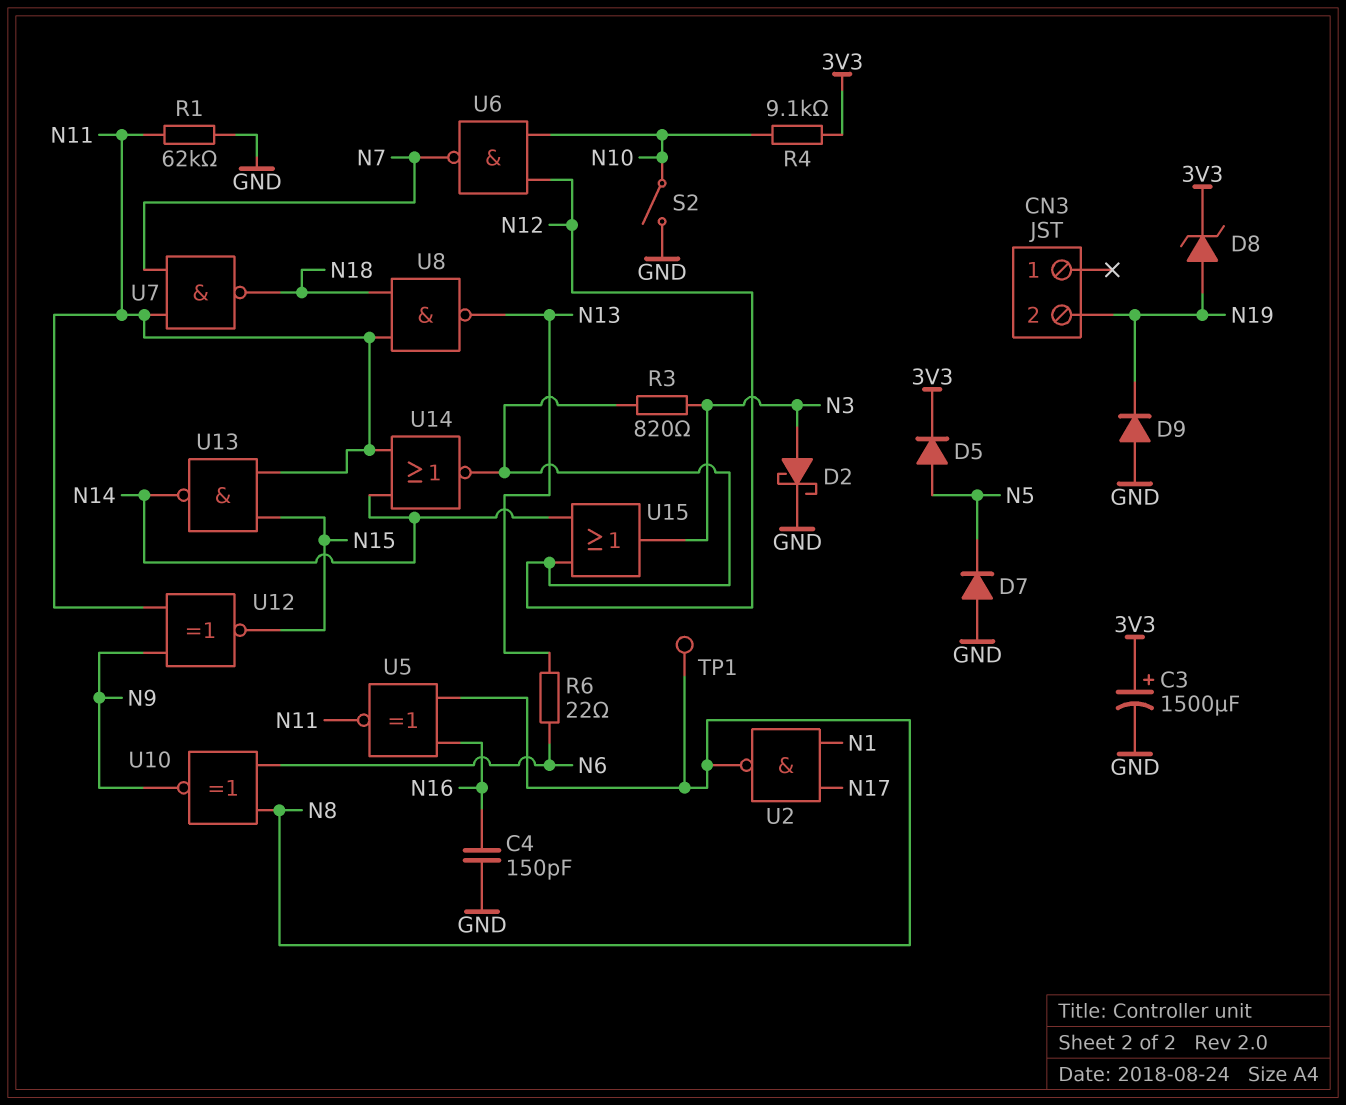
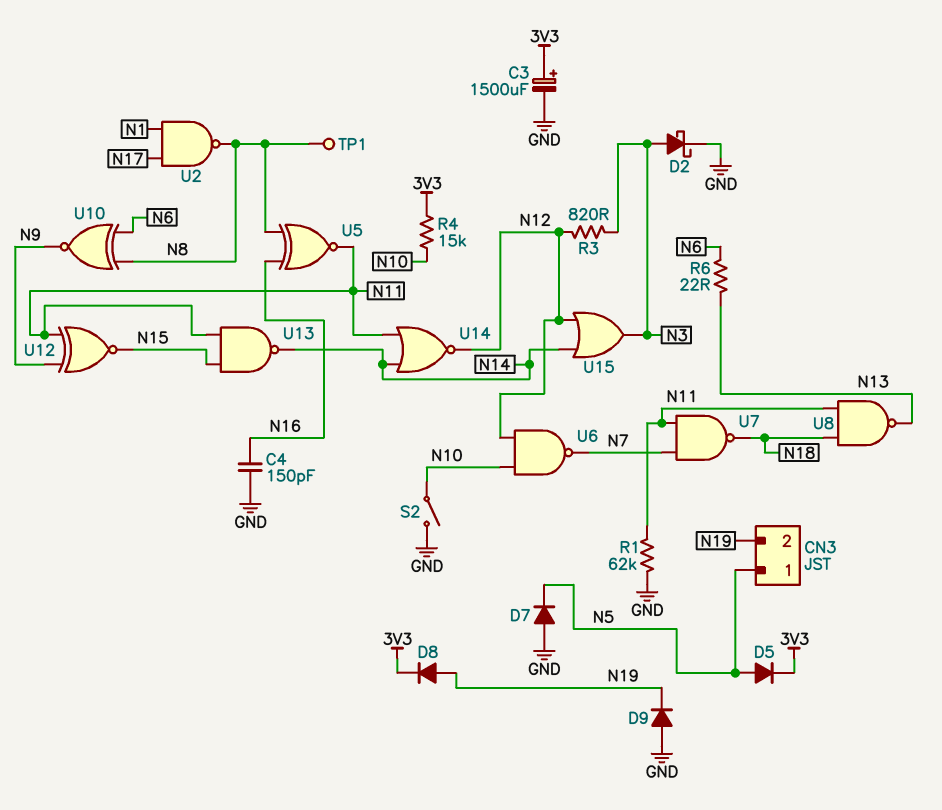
CN3 pin 1: none -> N5
D8: zener (A N19, K 3V3) -> diode (A N19, K 3V3)
R4: 9.1k (3V3, N10) -> 15k (3V3, N10)

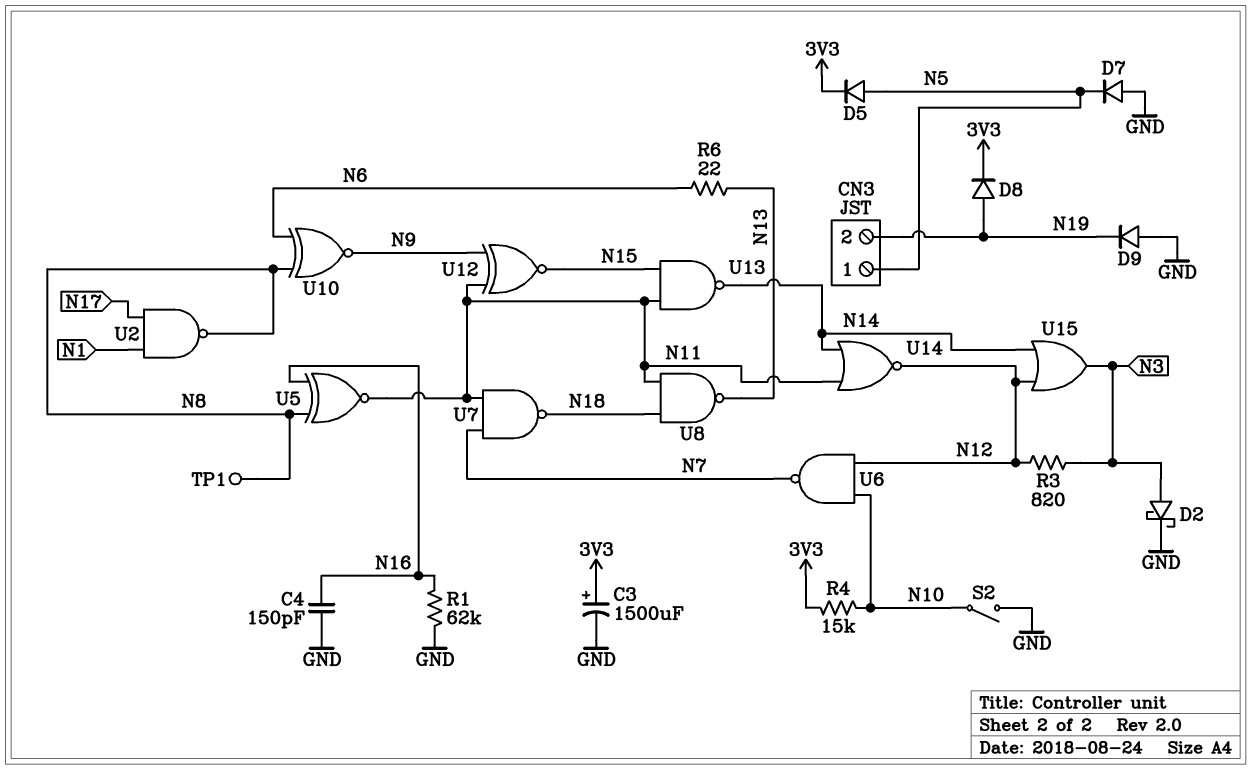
R1: 62k (GND, N11) -> 62k (GND, N16)

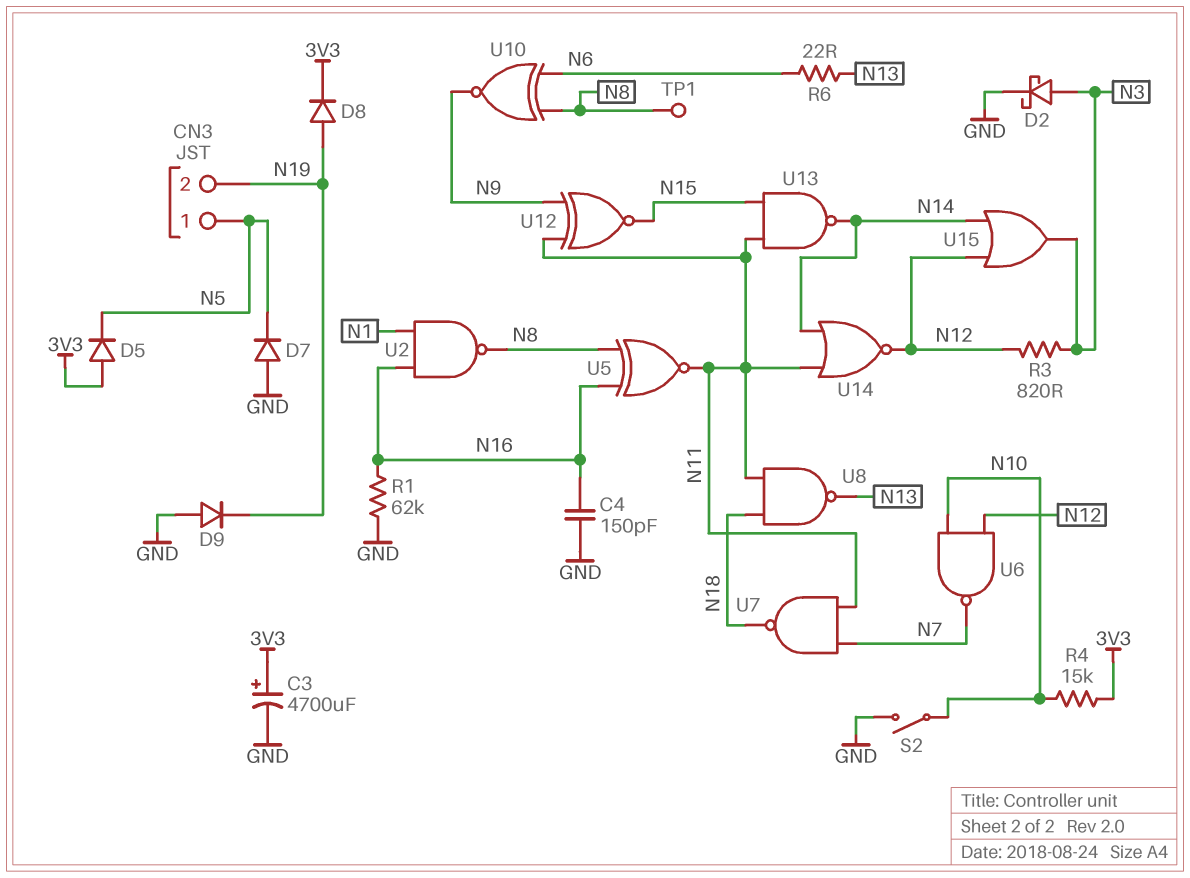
C3: 1500uF (plus 3V3, minus GND) -> 4700uF (plus 3V3, minus GND)
D5: diode (A N5, K 3V3) -> diode (A 3V3, K N5)
U2: NAND (in N1, in N17, out N8) -> NAND (in N1, in N16, out N8)

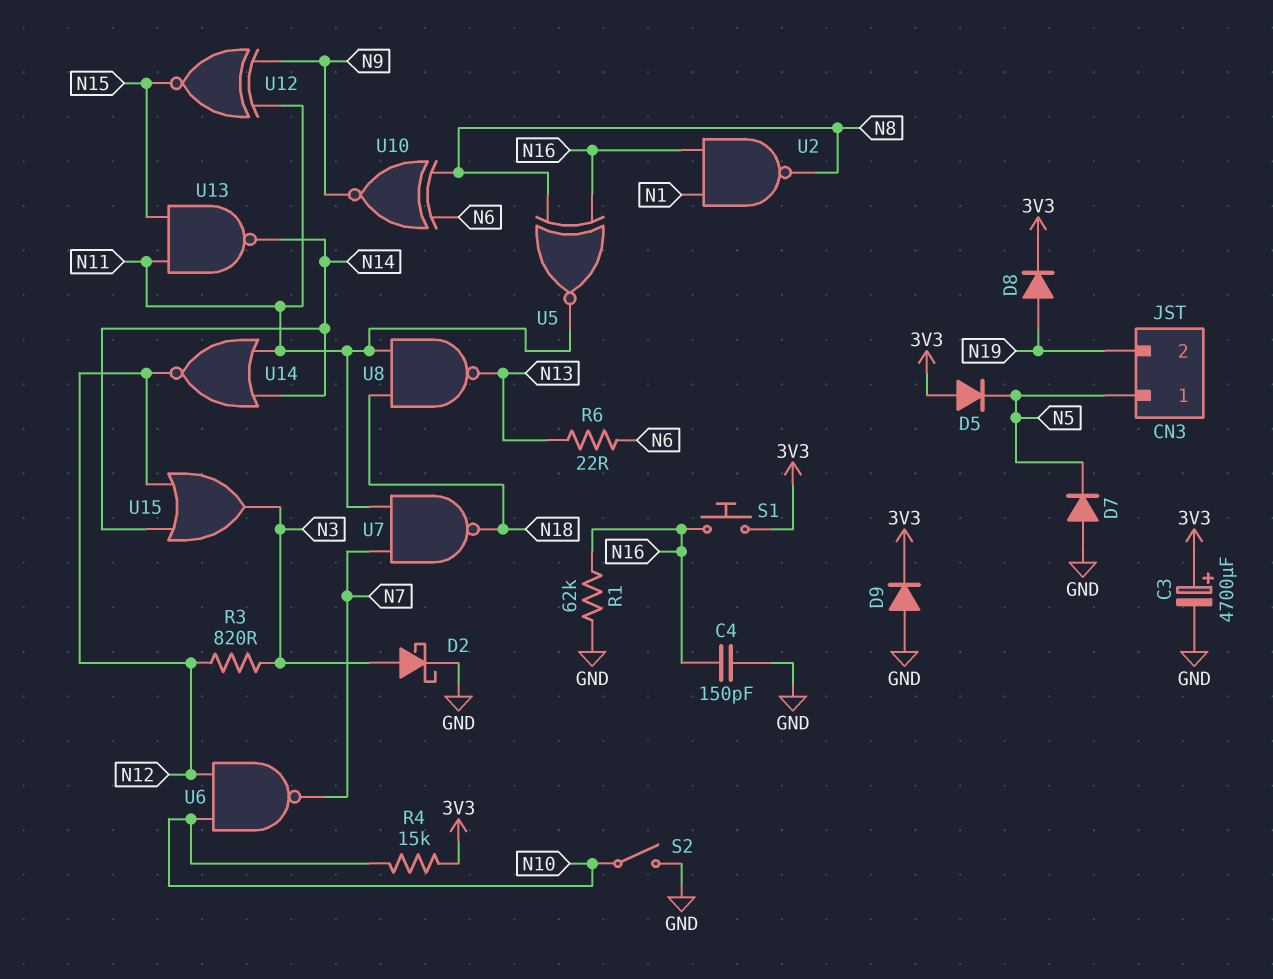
D9: diode (A GND, K N19) -> diode (A GND, K 3V3)
S1: none -> button (3V3, N16)
TP1: test point (N8) -> none

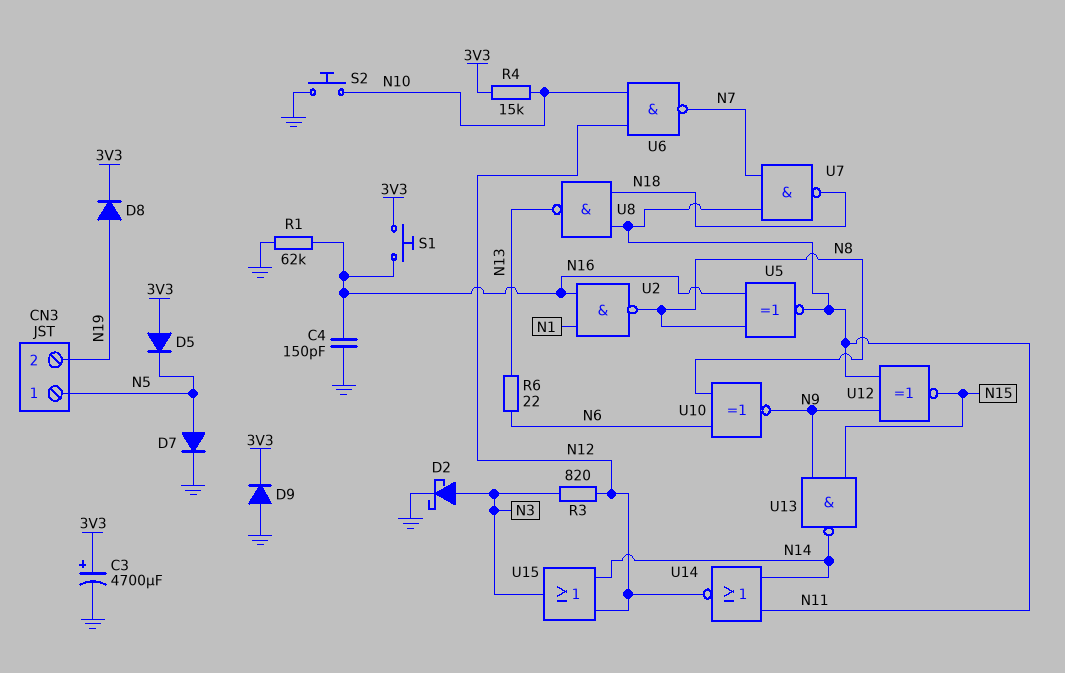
D7: diode (A GND, K N5) -> diode (A N5, K GND)
S2: switch (GND, N10) -> button (GND, N10)
U13: NAND (in N11, in N15, out N14) -> NAND (in N9, in N15, out N14)

